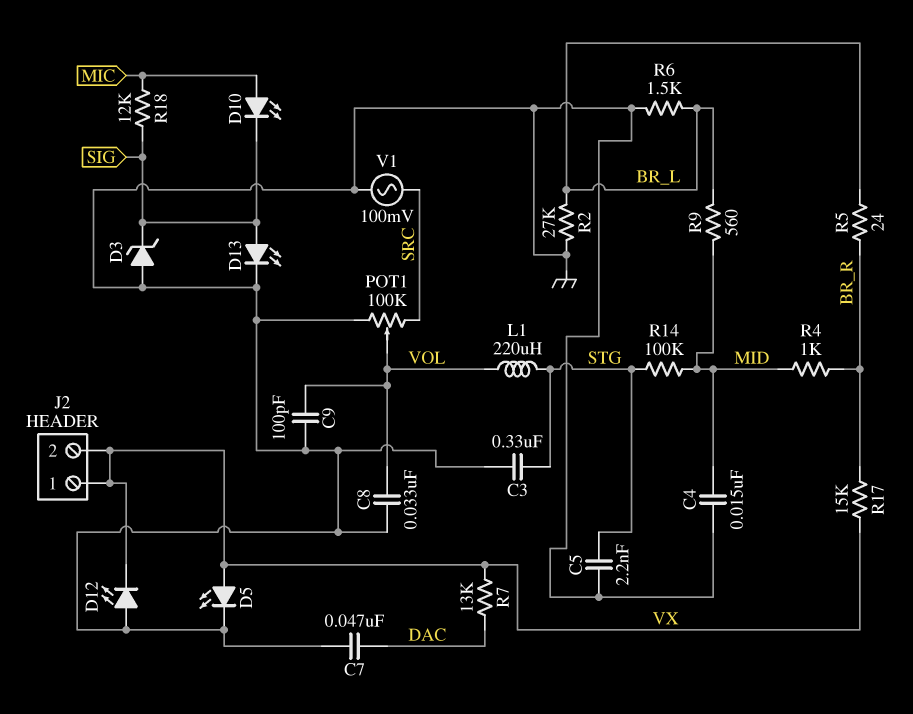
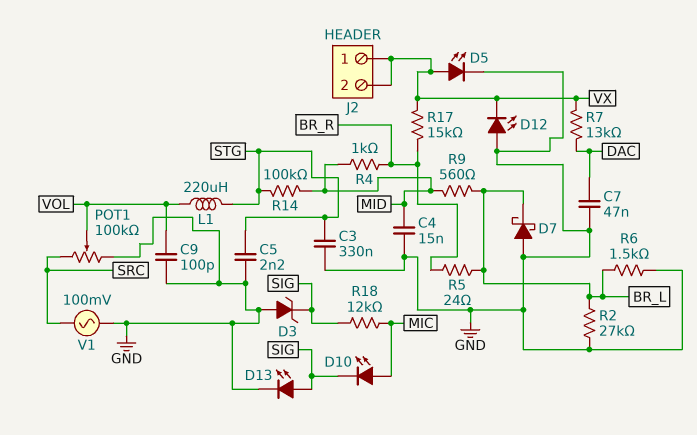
C8: 33nF (GND, VOL) -> none
D7: none -> schottky (A GND, K BR_L)

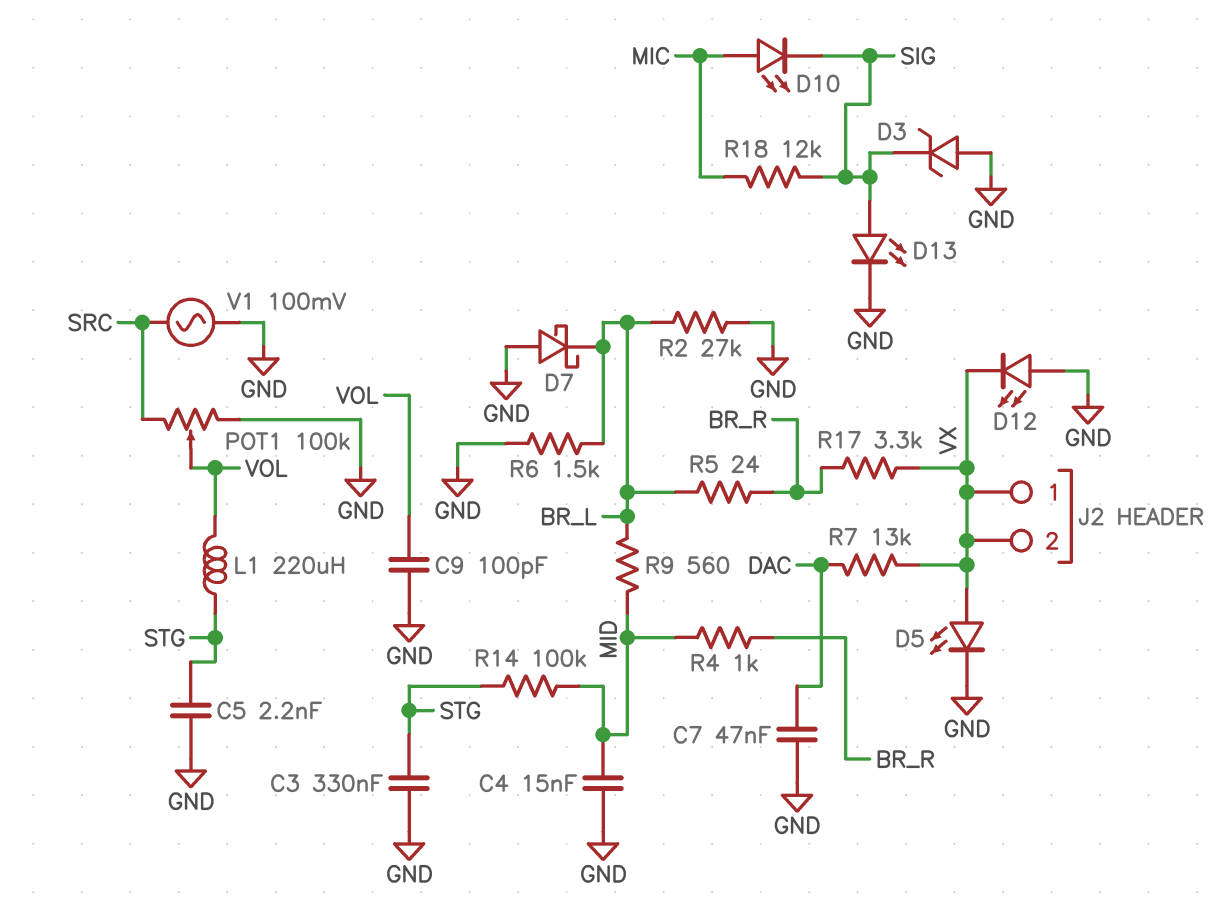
R17: 15k (BR_R, VX) -> 3.3k (BR_R, VX)

